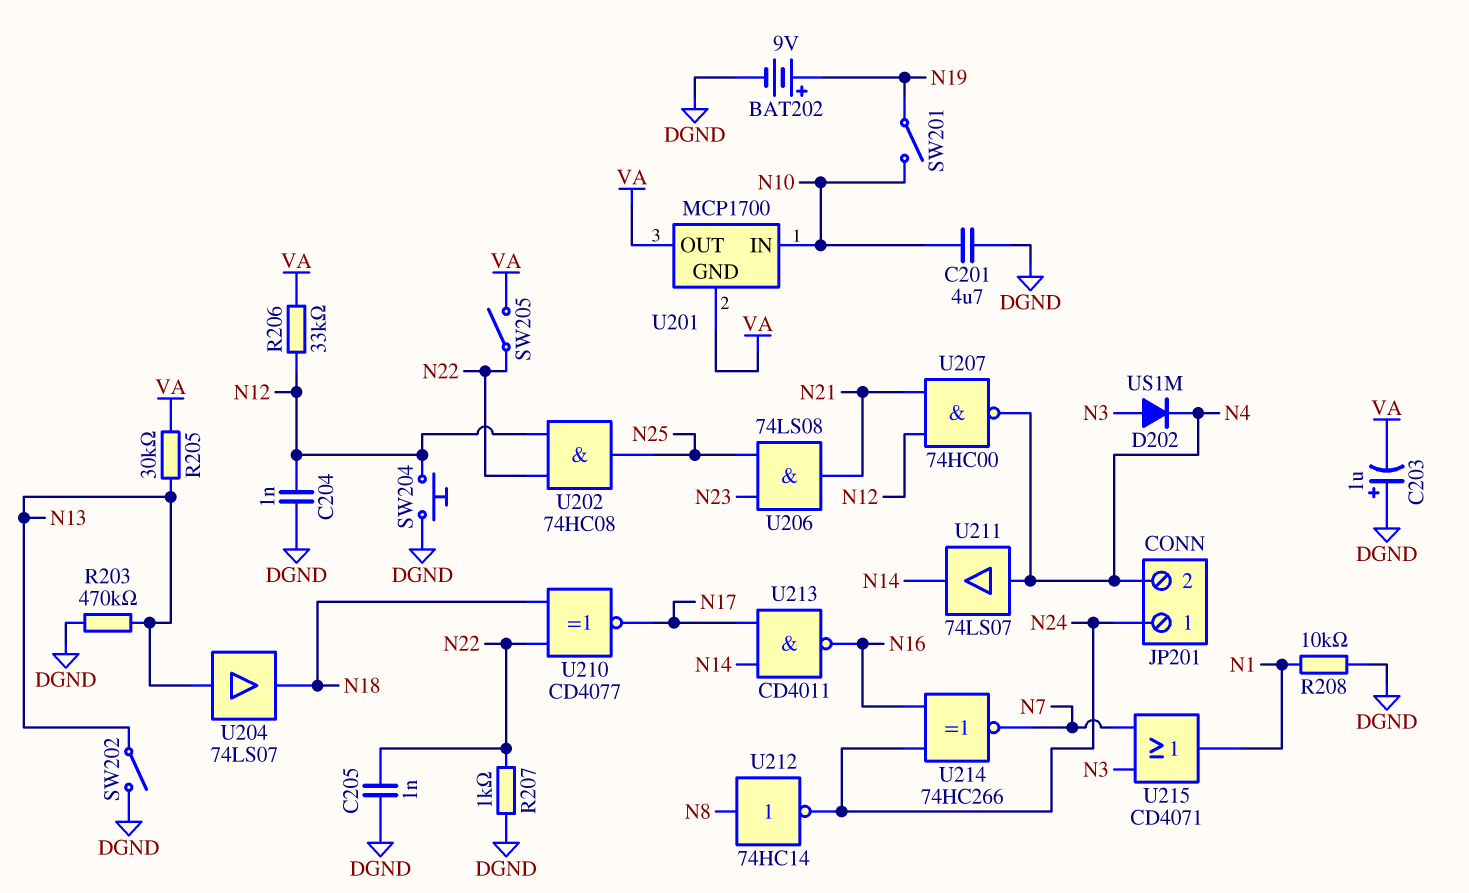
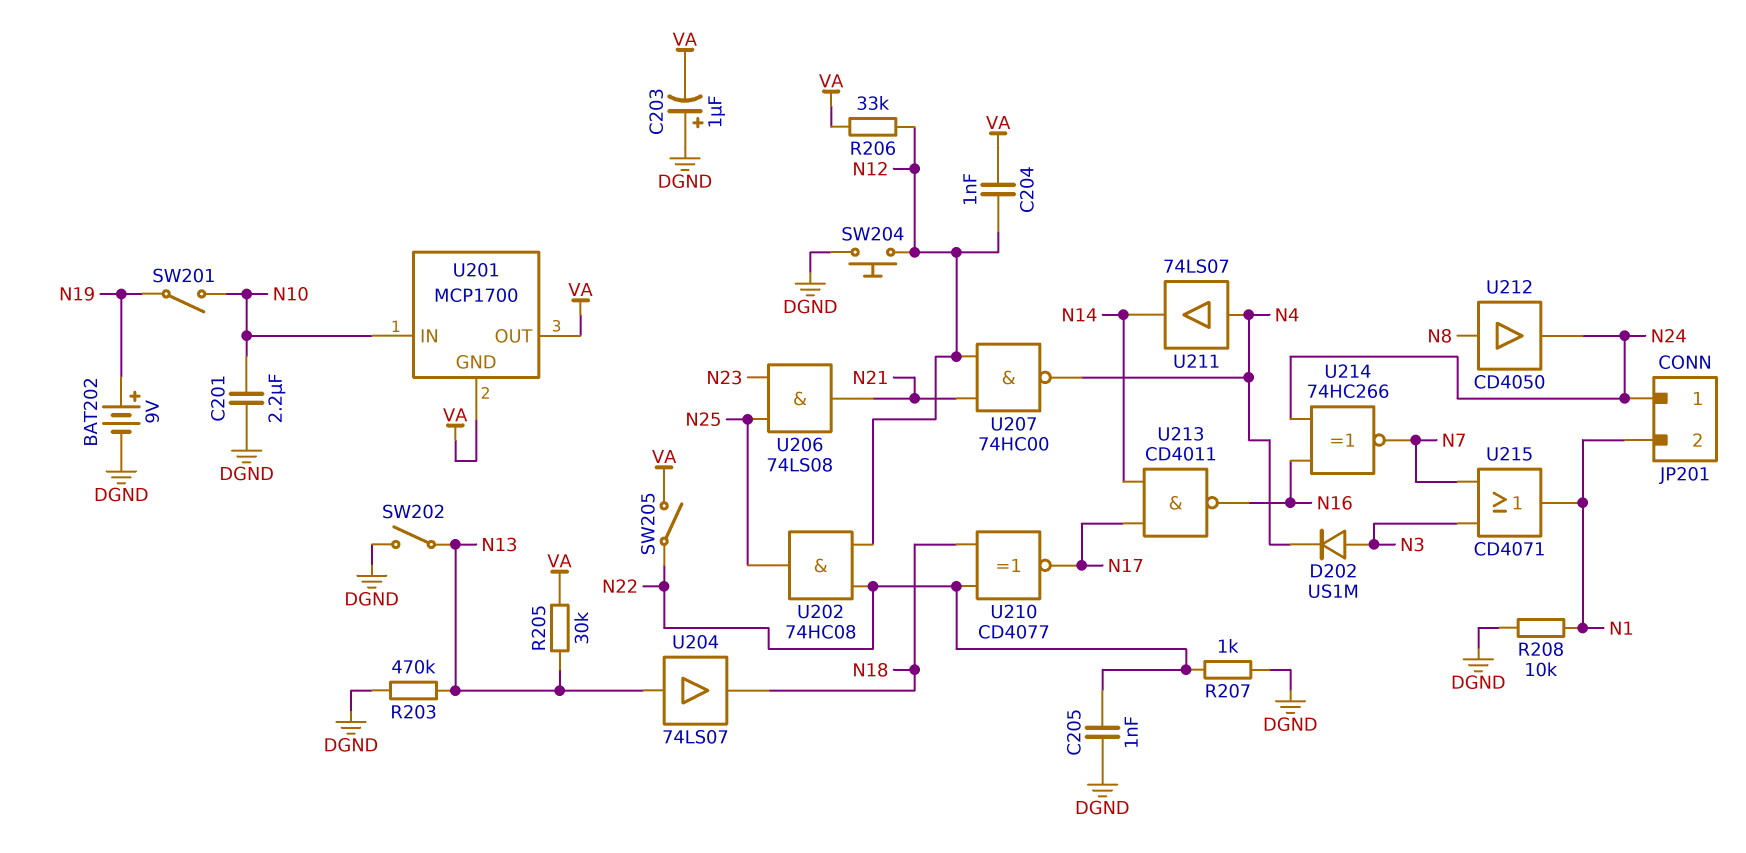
C201: 4.7uF (DGND, N10) -> 2.2uF (DGND, N10)
C204: 1nF (DGND, N12) -> 1nF (N12, VA)
JP201 pin 2: N4 -> N1
U212: NOT 74HC14 (in N8, out N24) -> buffer CD4050 (in N8, out N24)

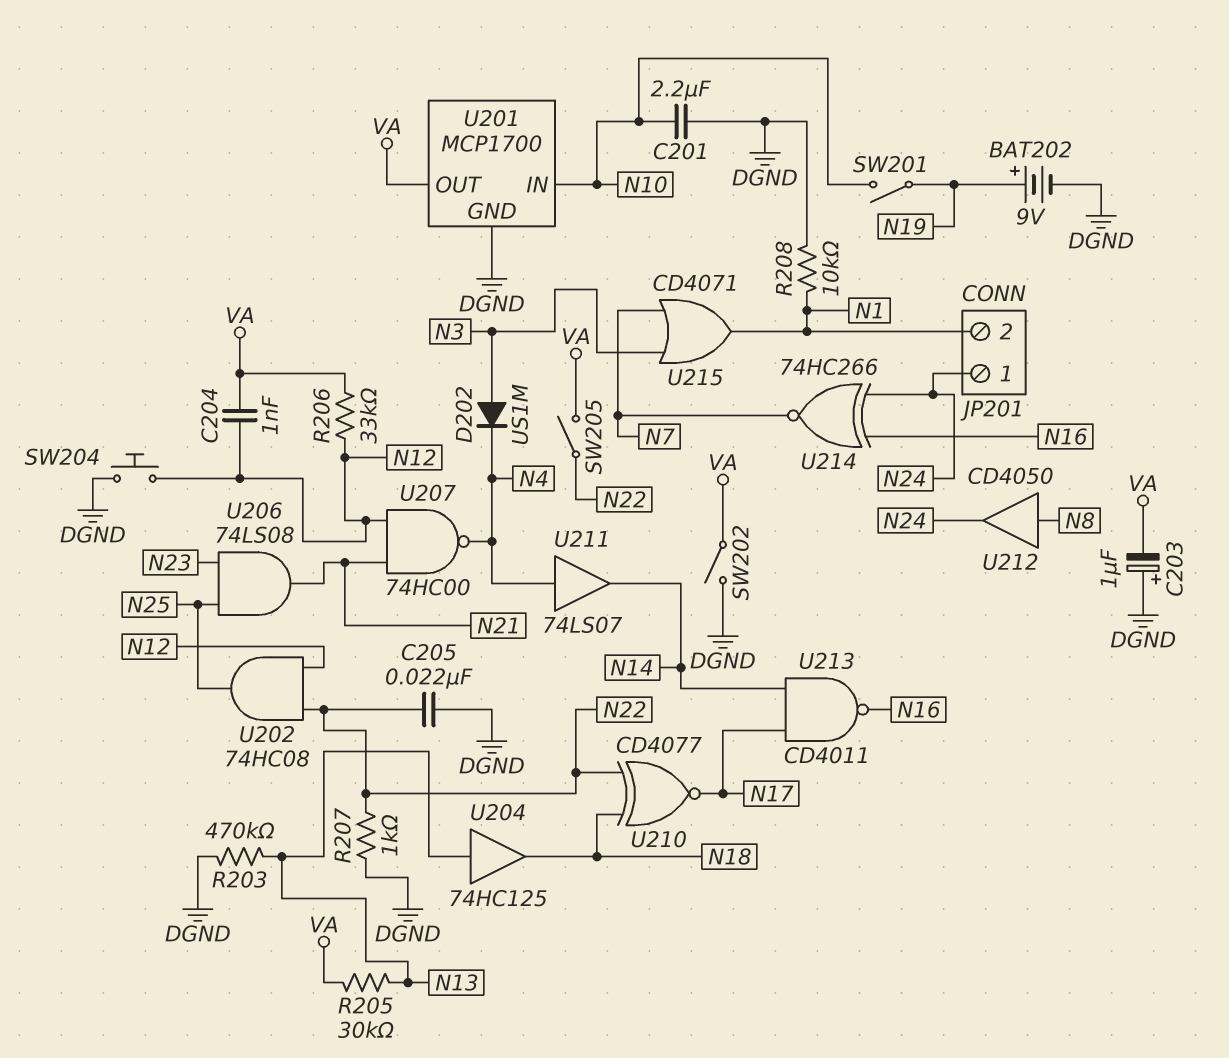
C205: 1nF (DGND, N22) -> 22nF (DGND, N22)
SW202: switch (DGND, N13) -> switch (DGND, VA)
U201 pin GND: VA -> DGND
U204: buffer 74LS07 (in N13, out N18) -> buffer 74HC125 (in N13, out N18)

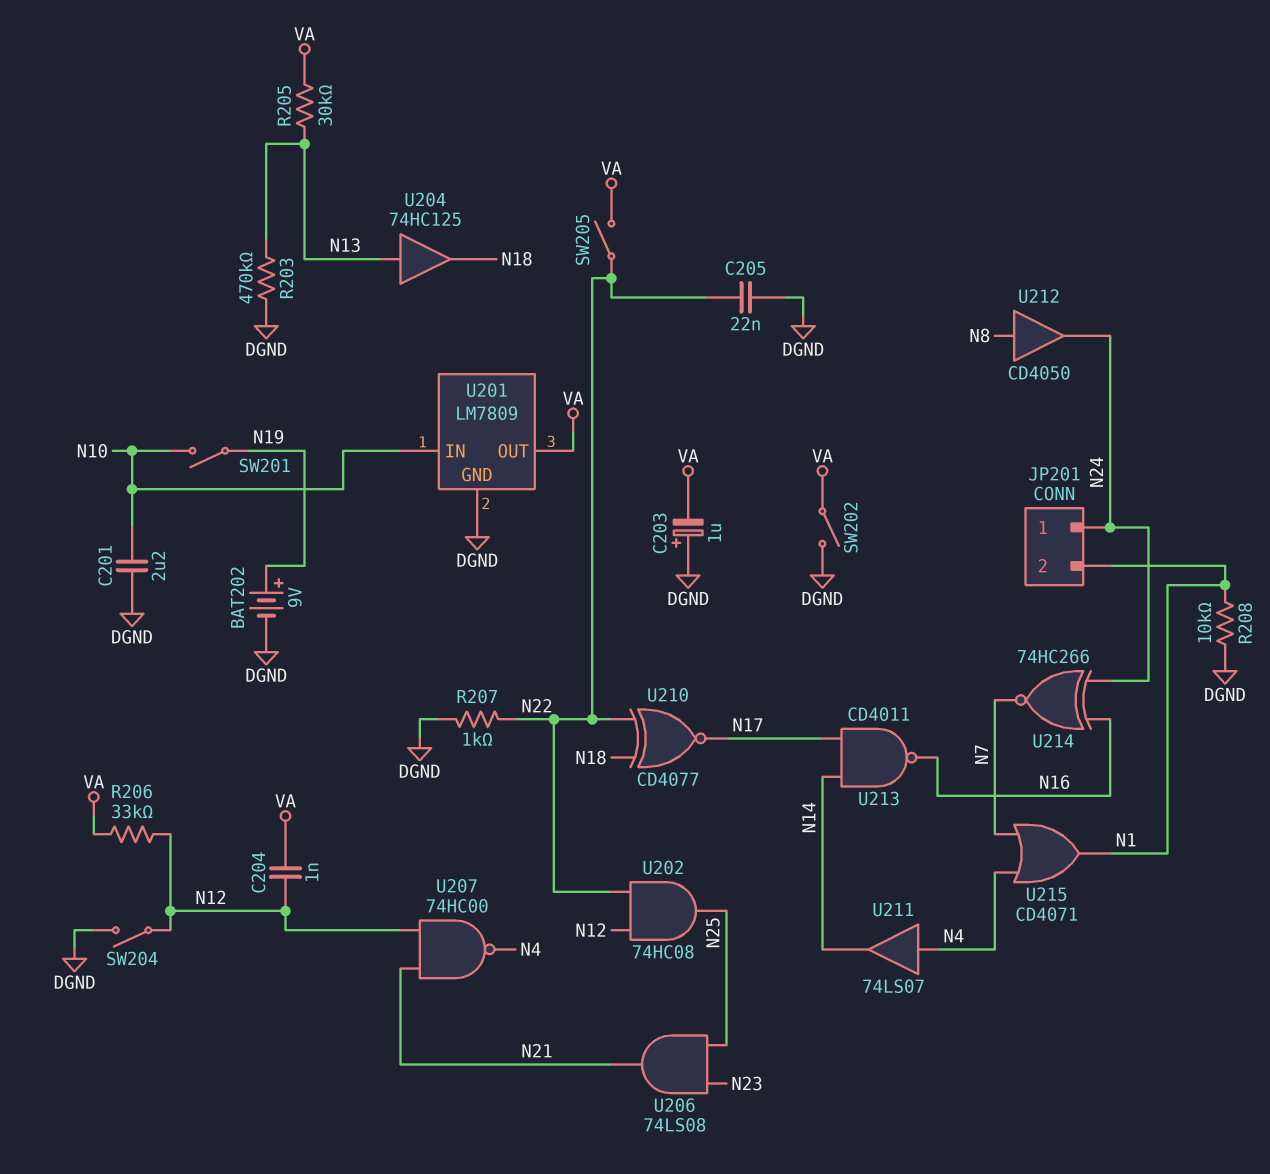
D202: diode US1M (A N3, K N4) -> none
SW204: button (DGND, N12) -> switch (DGND, N12)
U201: MCP1700 -> LM7809
U215: OR CD4071 (in N3, in N7, out N1) -> OR CD4071 (in N4, in N7, out N1)

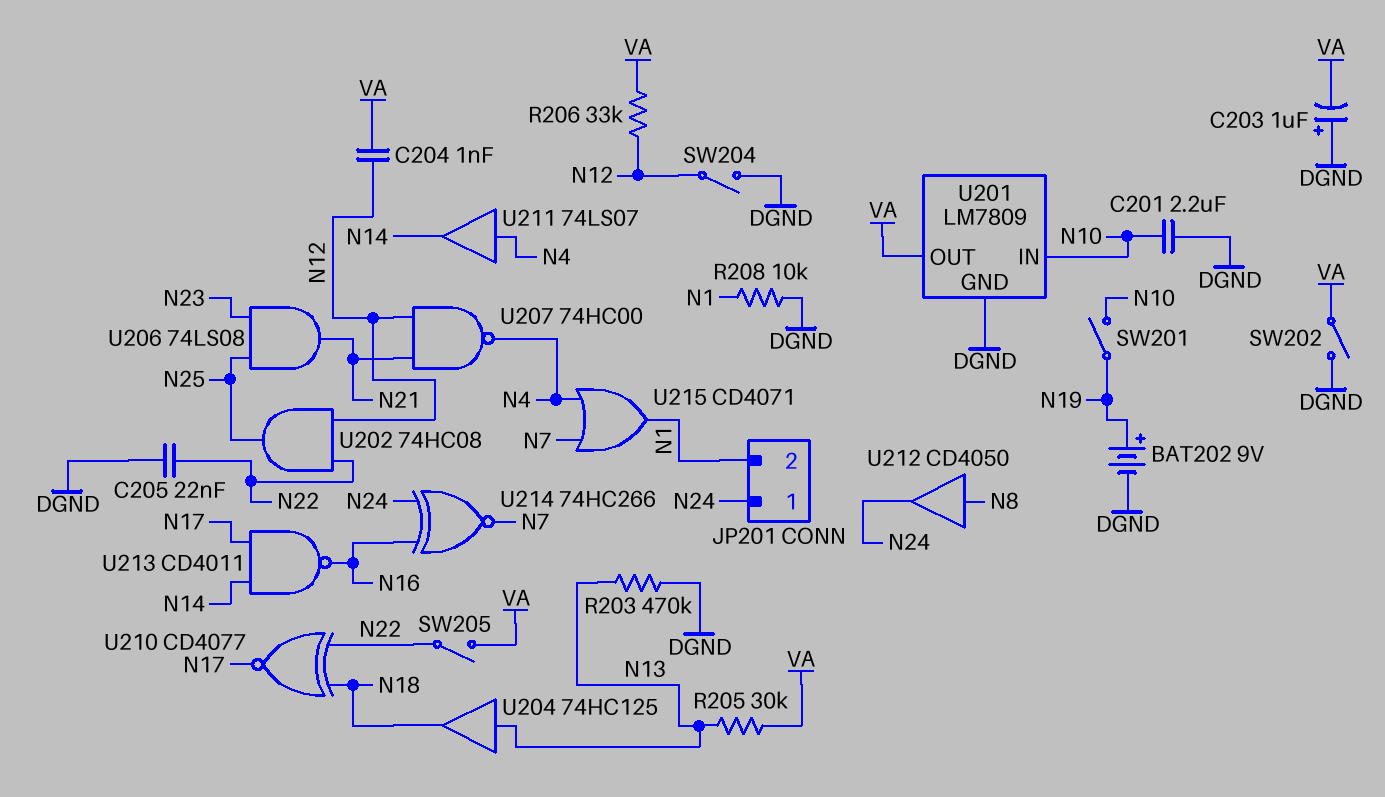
R207: 1k (DGND, N22) -> none

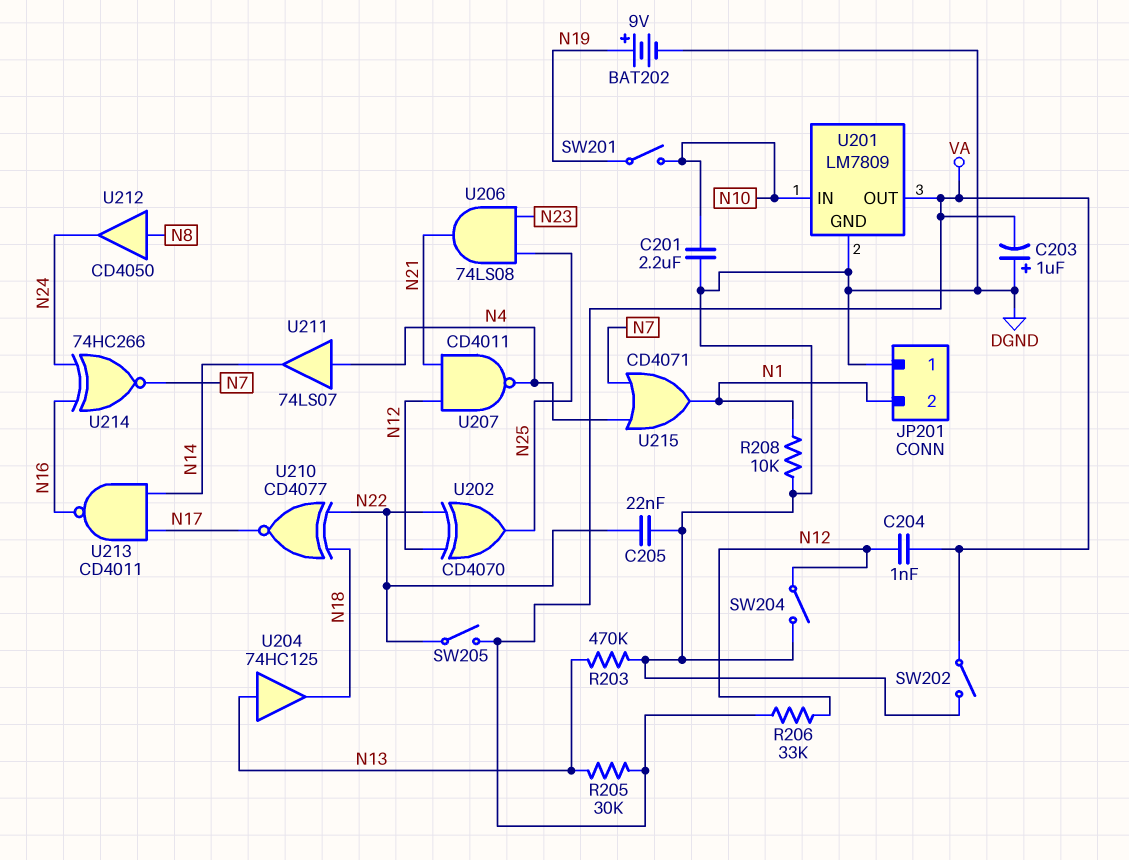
JP201 pin 1: N24 -> DGND
U202: AND 74HC08 (in N12, in N22, out N25) -> XOR CD4070 (in N12, in N22, out N25)
U207: NAND 74HC00 (in N12, in N21, out N4) -> NAND CD4011 (in N12, in N21, out N4)

